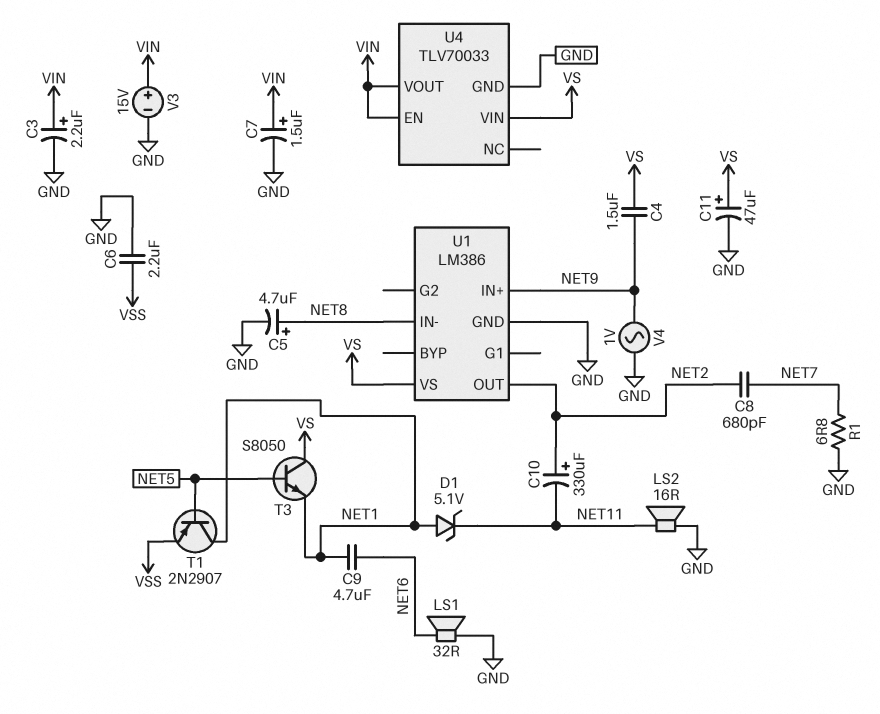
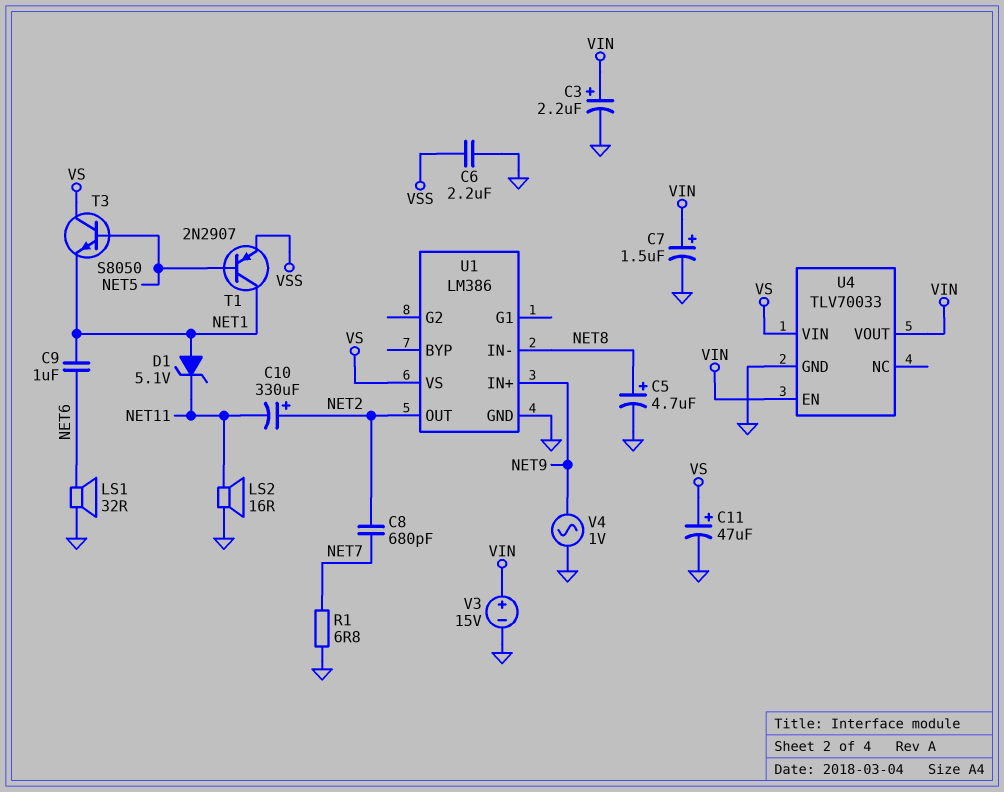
C4: 1.5uF (NET9, VS) -> none
C9: 4.7uF (NET1, NET6) -> 1uF (NET1, NET6)

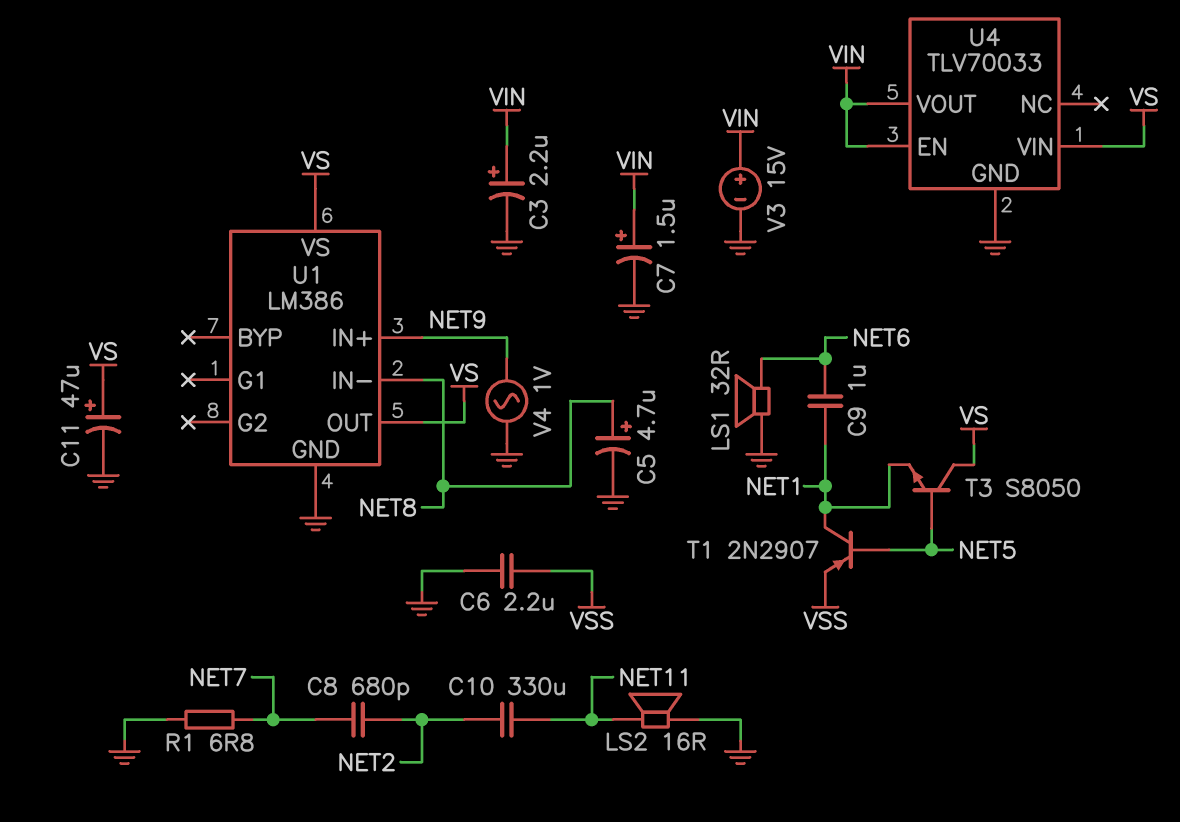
C10: 330uF (plus NET2, minus NET11) -> 330uF (NET2, NET11)
D1: zener 5.1V (A NET1, K NET11) -> none
U1 pin OUT: NET2 -> VS

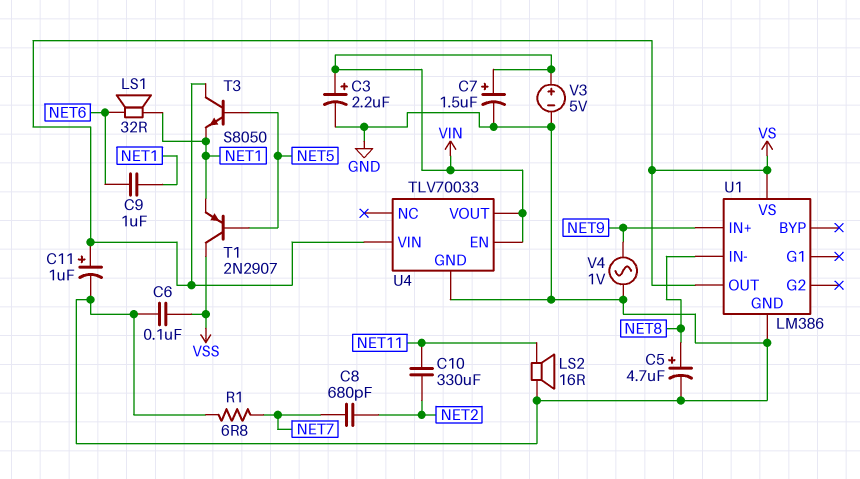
C6: 2.2uF (GND, VSS) -> 100nF (GND, VSS)
C11: 47uF (plus VS, minus GND) -> 1uF (plus VS, minus GND)
LS1: speaker 32R (GND, NET6) -> speaker 32R (NET1, NET6)
T1: PNP 2N2907 (B NET5, C NET1, E VSS) -> PNP 2N2907 (B NET5, C VSS, E NET1)
V3: 15V (plus VIN, minus GND) -> 5V (plus VIN, minus GND)

